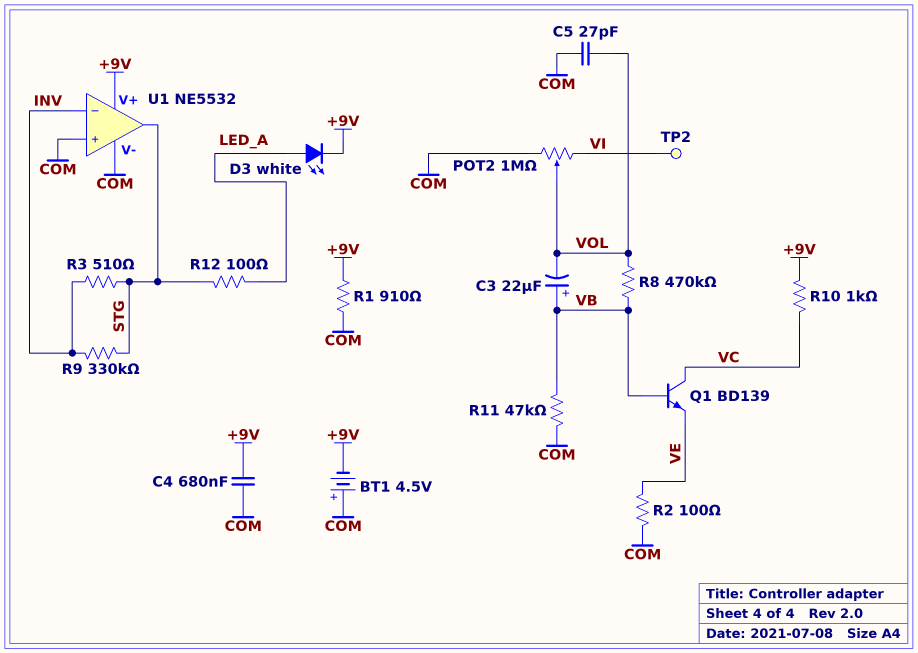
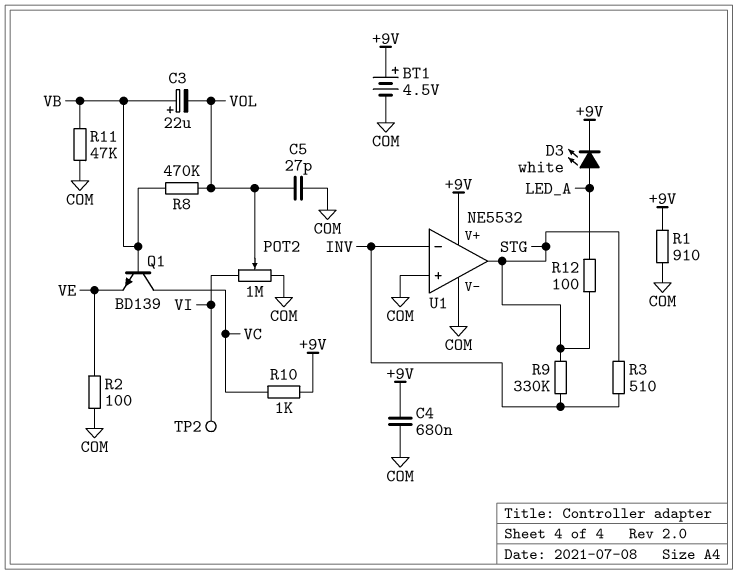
BT1: 4.5V (plus COM, minus +9V) -> 4.5V (plus +9V, minus COM)

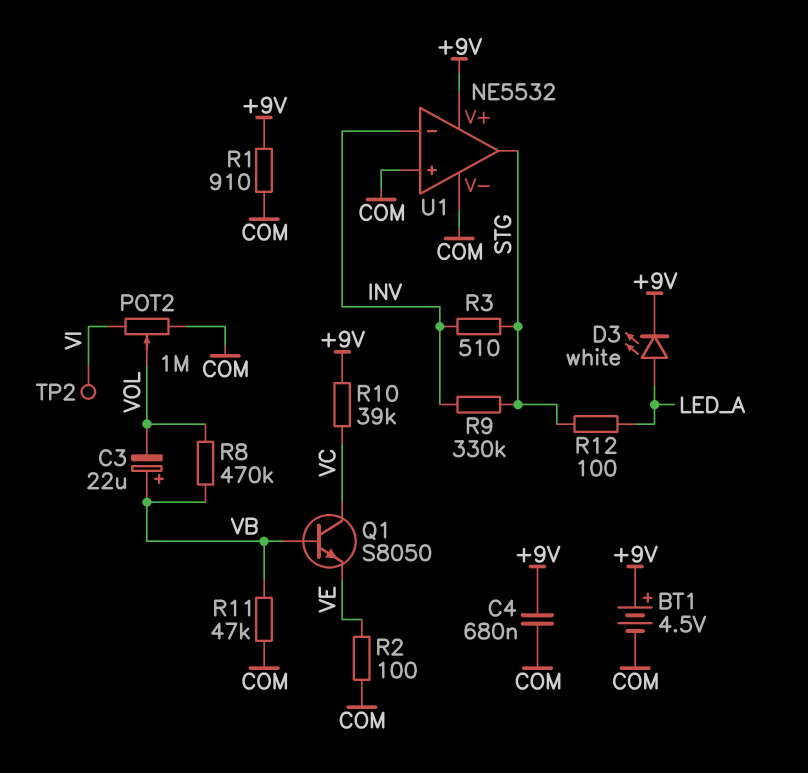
C5: 27pF (COM, VOL) -> none
Q1: NPN BD139 (B VB, C VC, E VE) -> NPN S8050 (B VB, C VC, E VE)
R10: 1k (+9V, VC) -> 39k (+9V, VC)

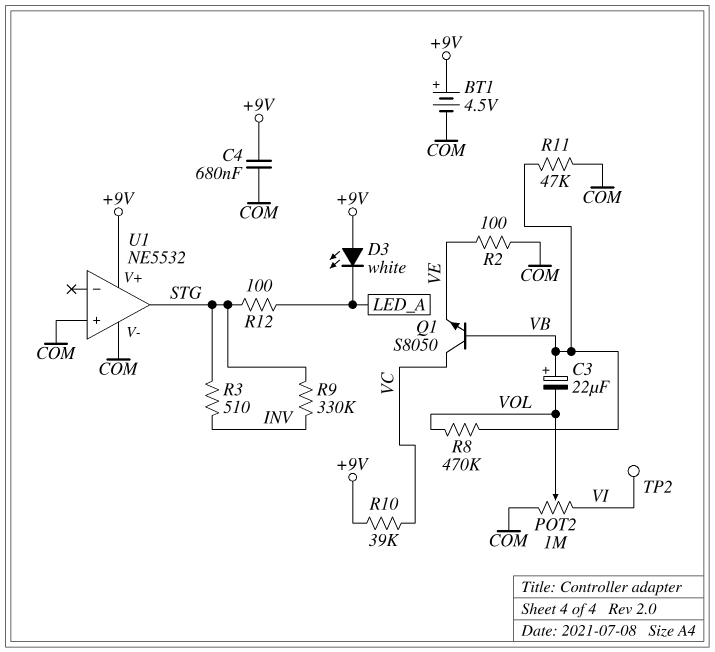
D3: LED white (A LED_A, K +9V) -> LED white (A +9V, K LED_A)
R1: 910 (+9V, COM) -> none
U1 pin in-: INV -> none

